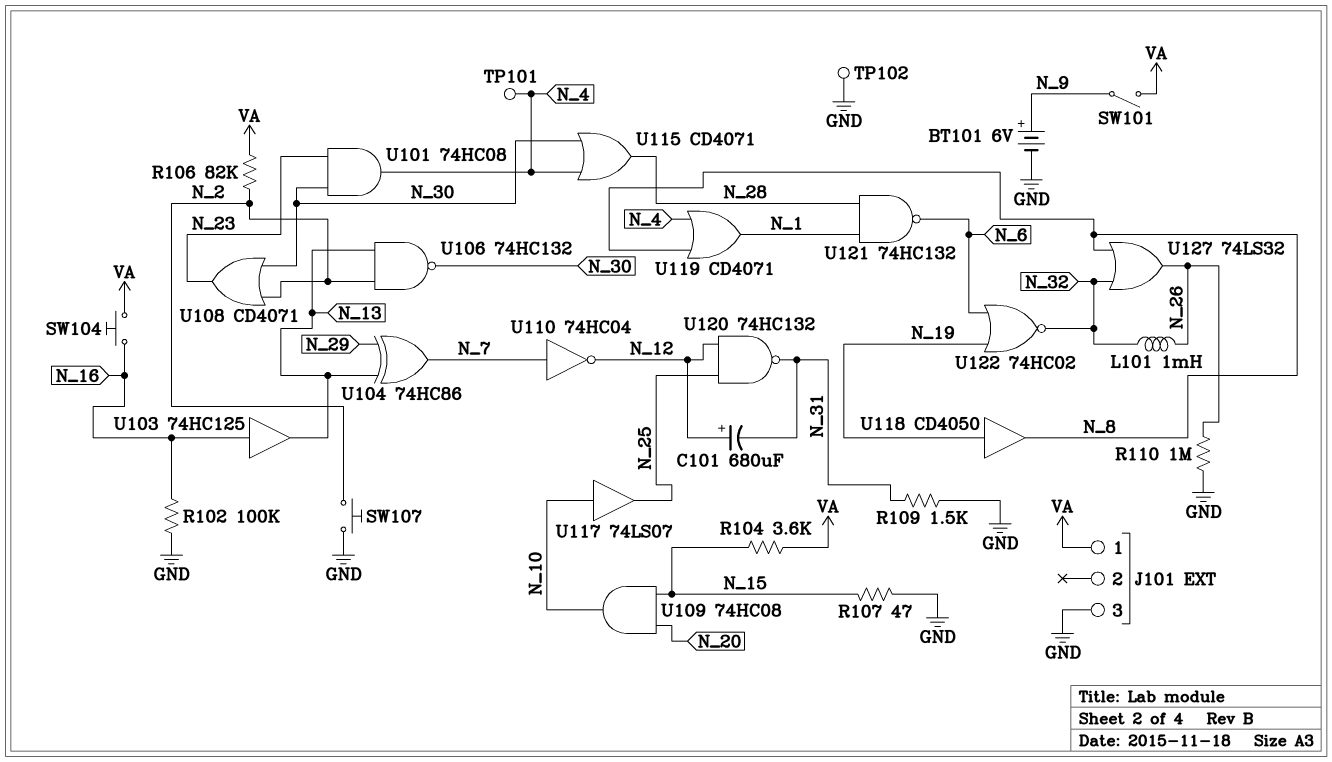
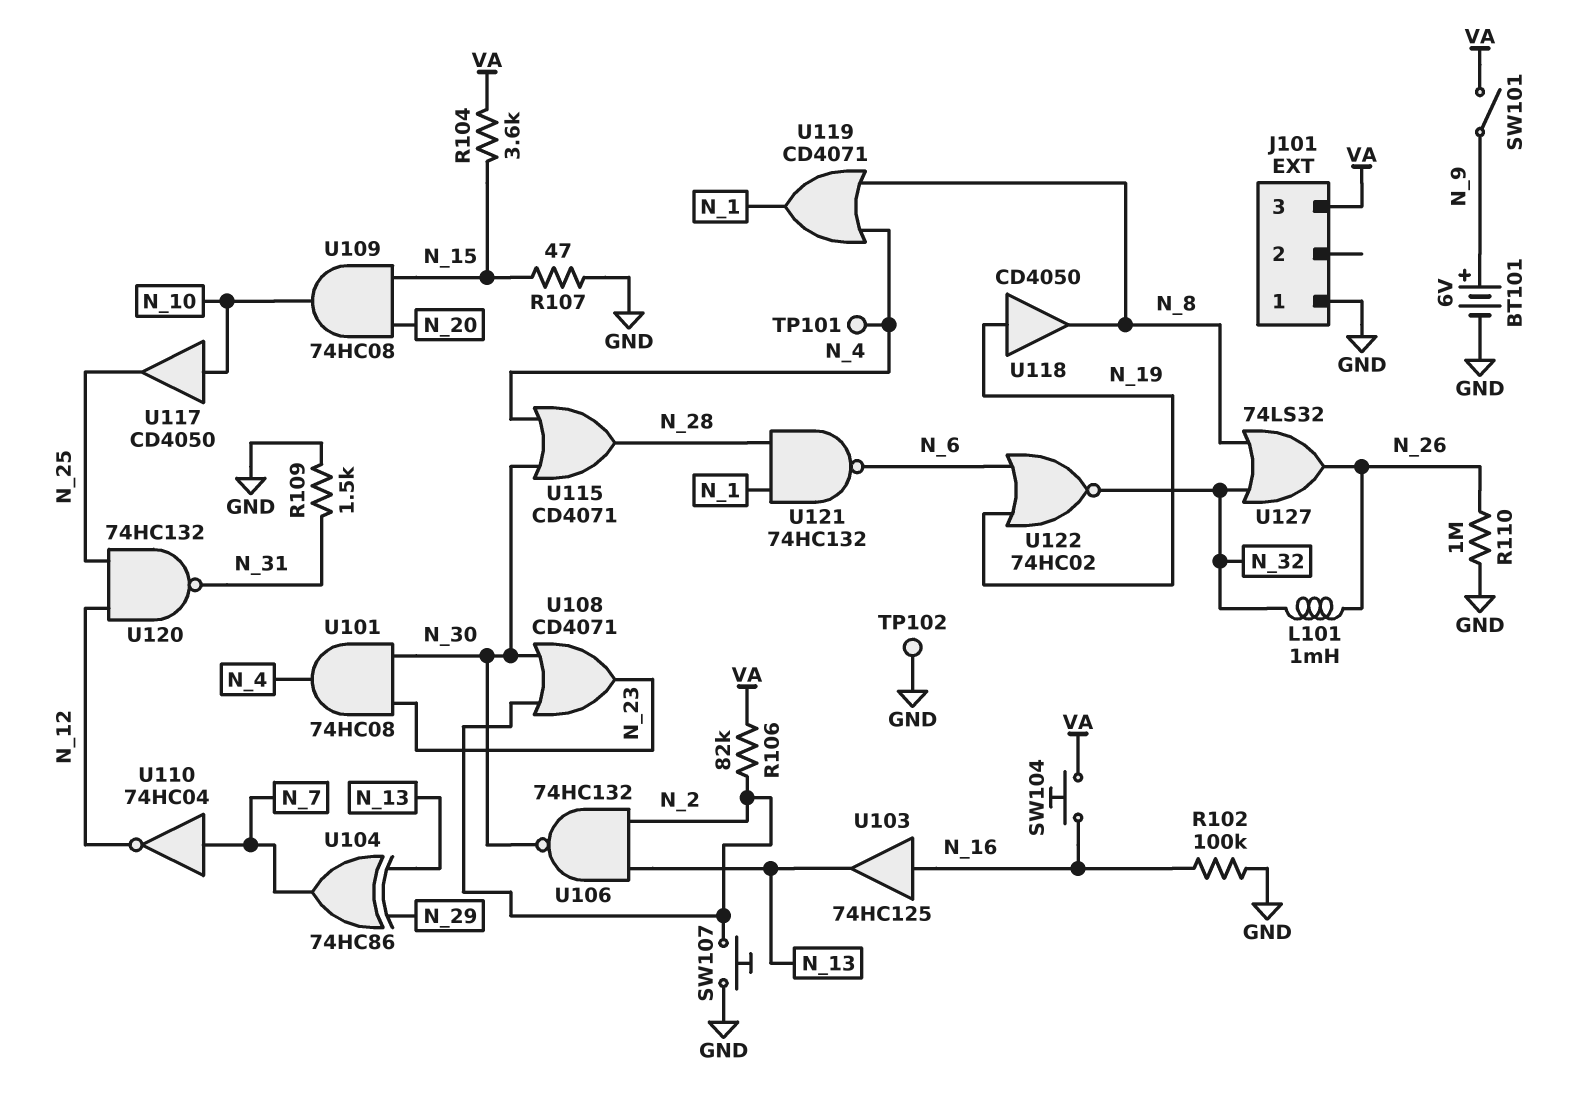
C101: 680uF (plus N_12, minus N_31) -> none
J101 pin 1: VA -> GND
J101 pin 3: GND -> VA
U117: buffer 74LS07 (in N_10, out N_25) -> buffer CD4050 (in N_10, out N_25)

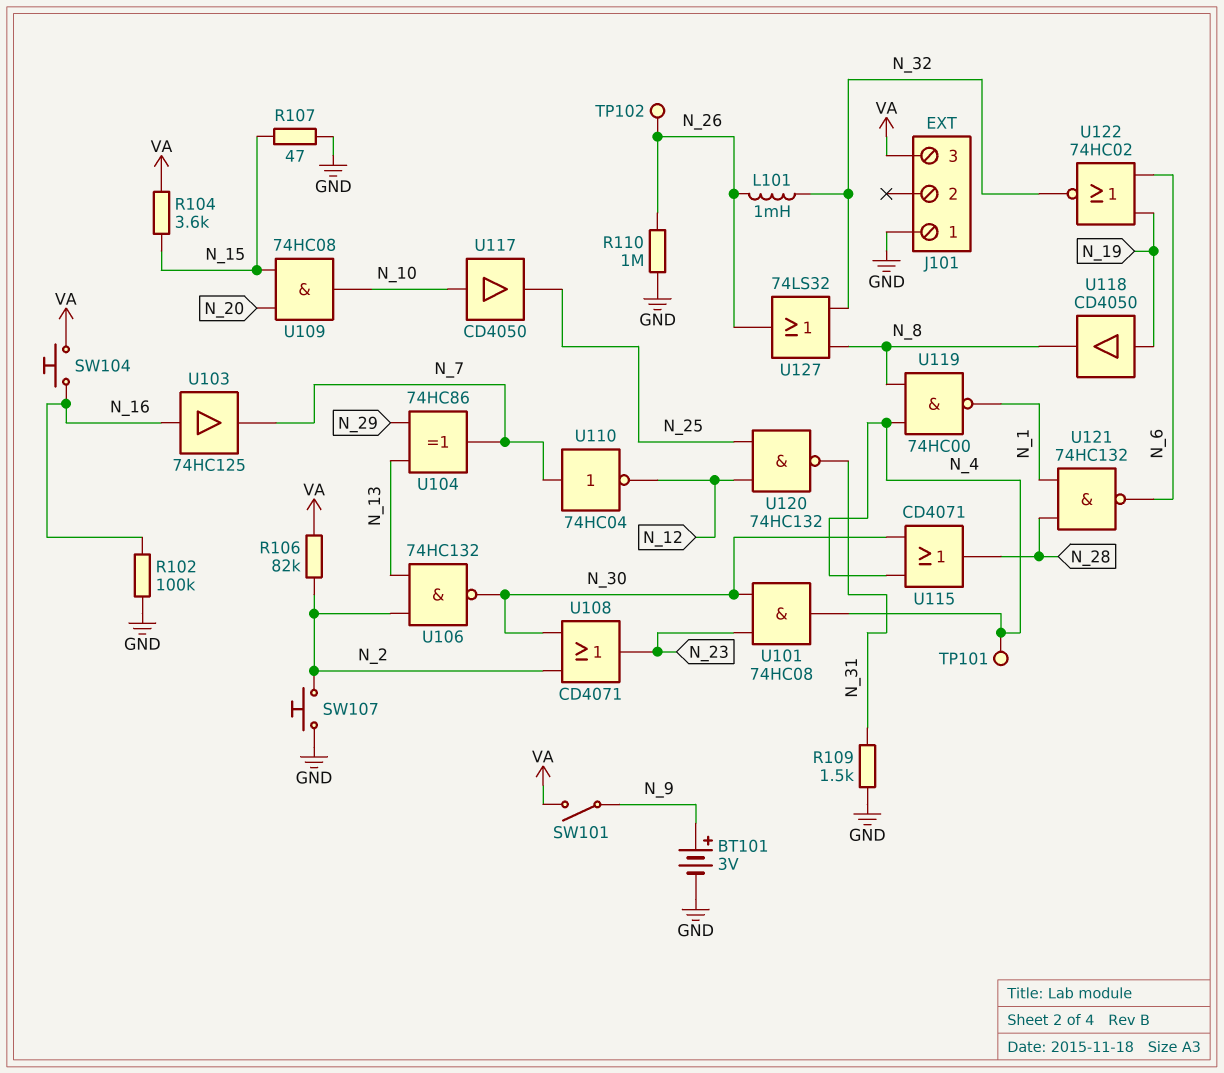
BT101: 6V (plus N_9, minus GND) -> 3V (plus N_9, minus GND)
TP102: test point (GND) -> test point (N_26)
U103: buffer 74HC125 (in N_16, out N_13) -> buffer 74HC125 (in N_16, out N_7)
U119: OR CD4071 (in N_4, in N_8, out N_1) -> NAND 74HC00 (in N_4, in N_8, out N_1)

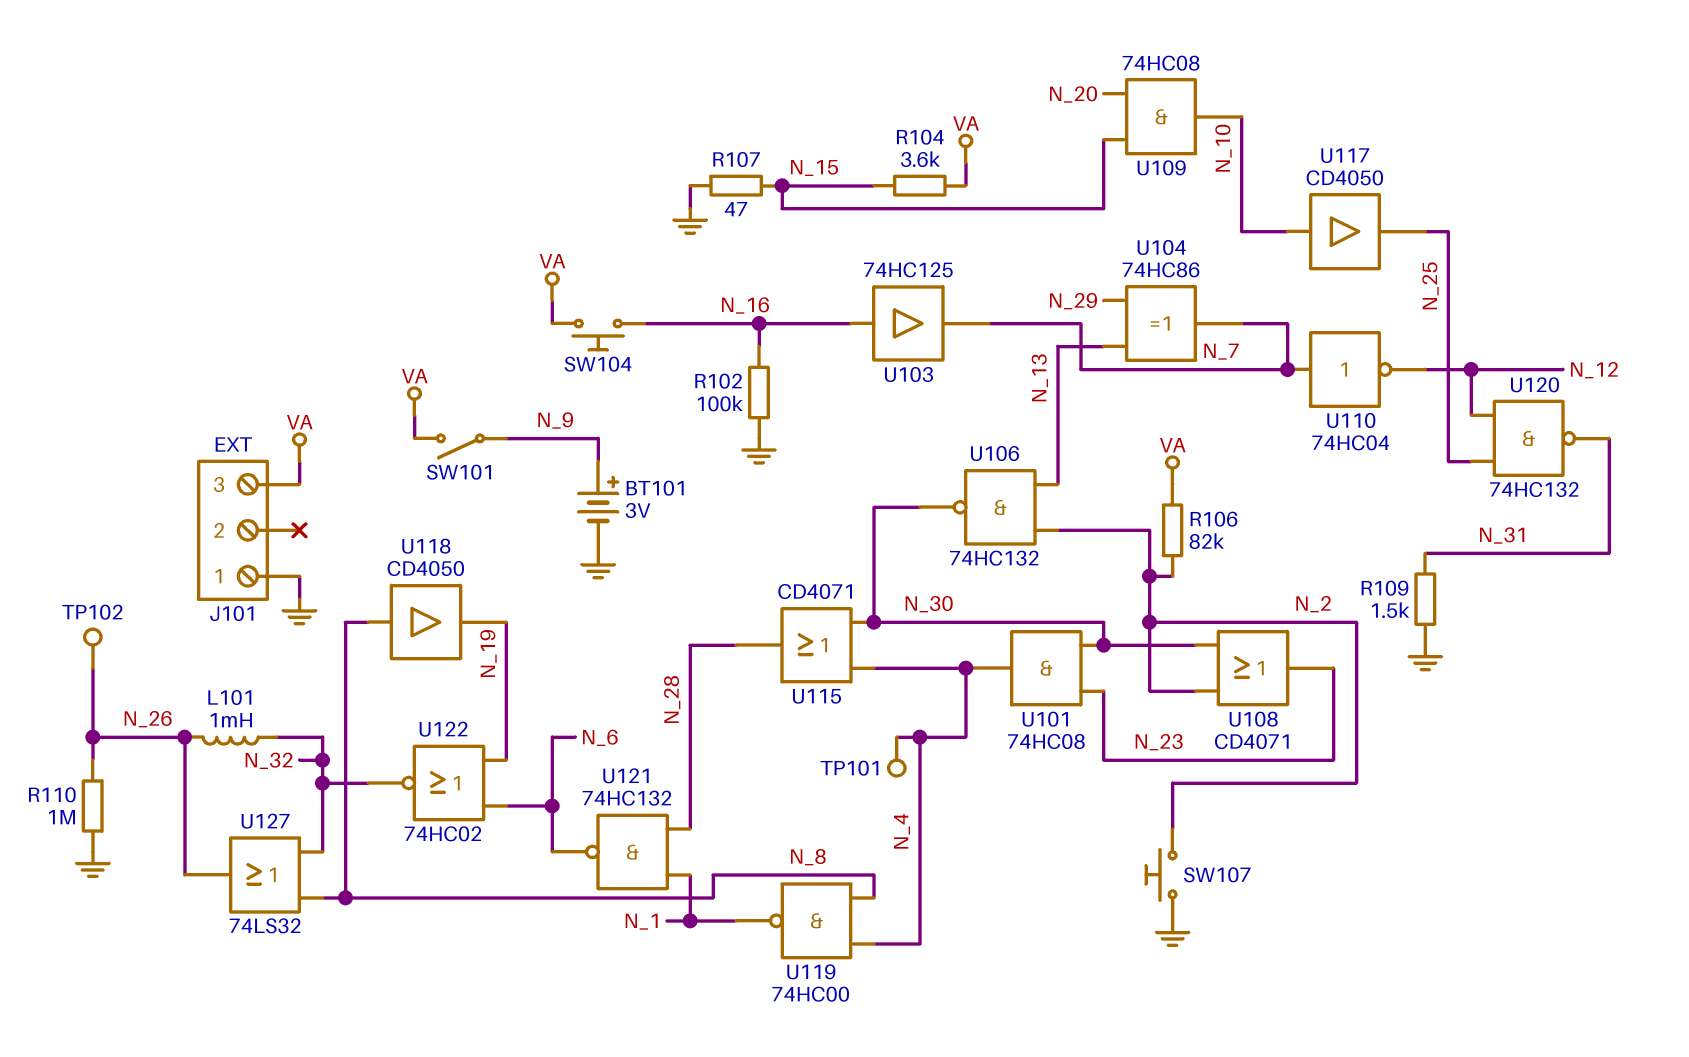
U118: buffer CD4050 (in N_19, out N_8) -> buffer CD4050 (in N_8, out N_19)

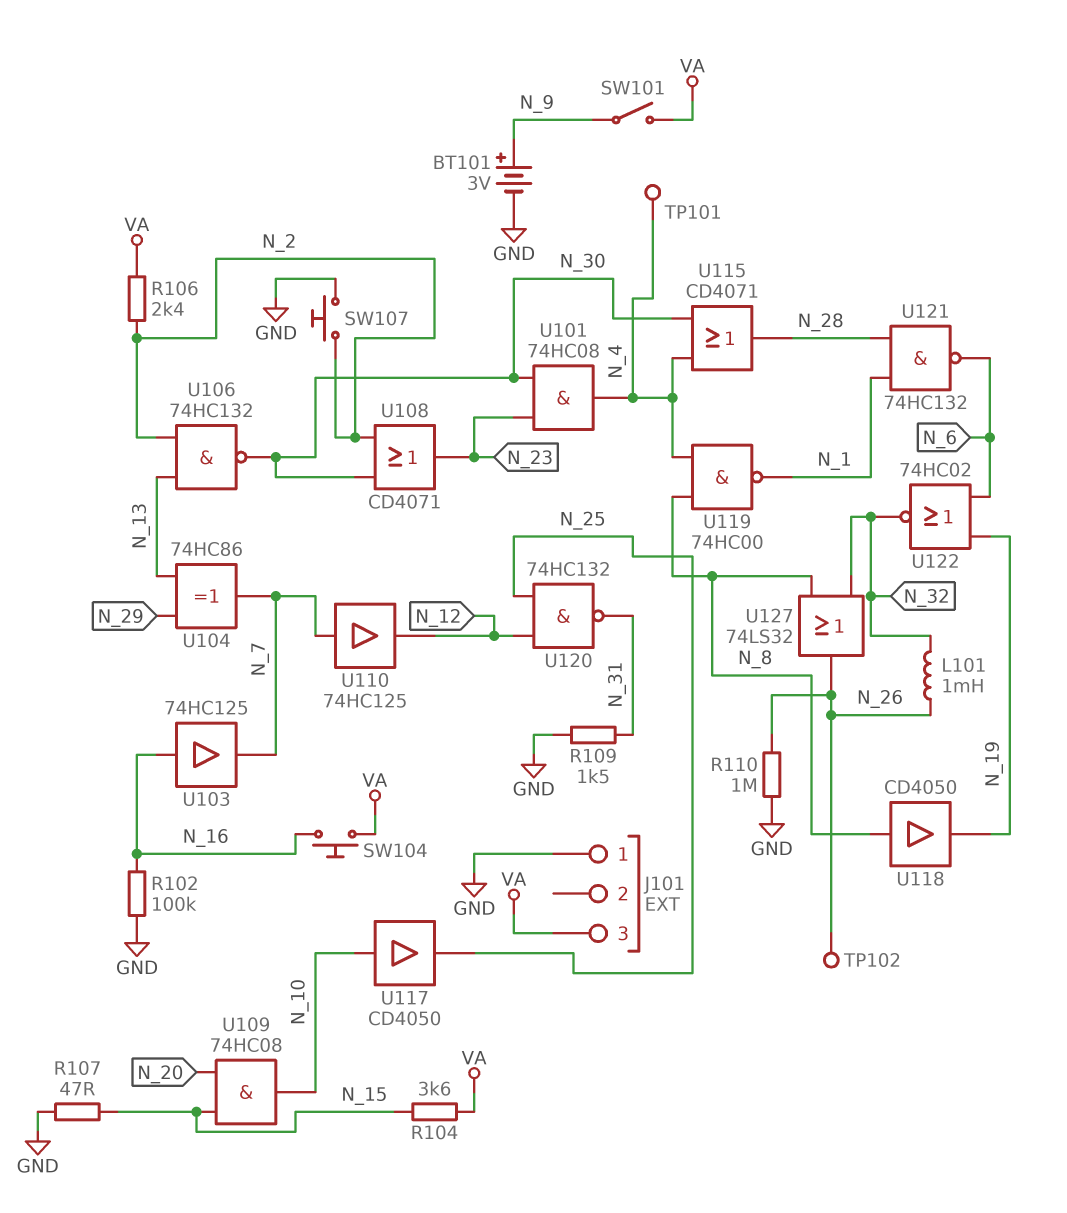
R106: 82k (N_2, VA) -> 2.4k (N_2, VA)
U110: NOT 74HC04 (in N_7, out N_12) -> buffer 74HC125 (in N_7, out N_12)

